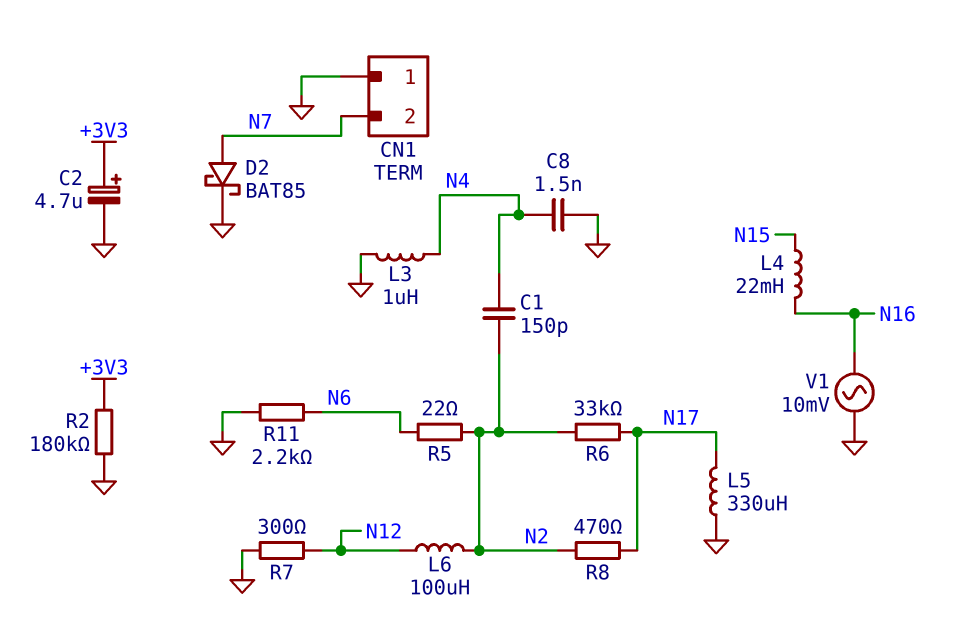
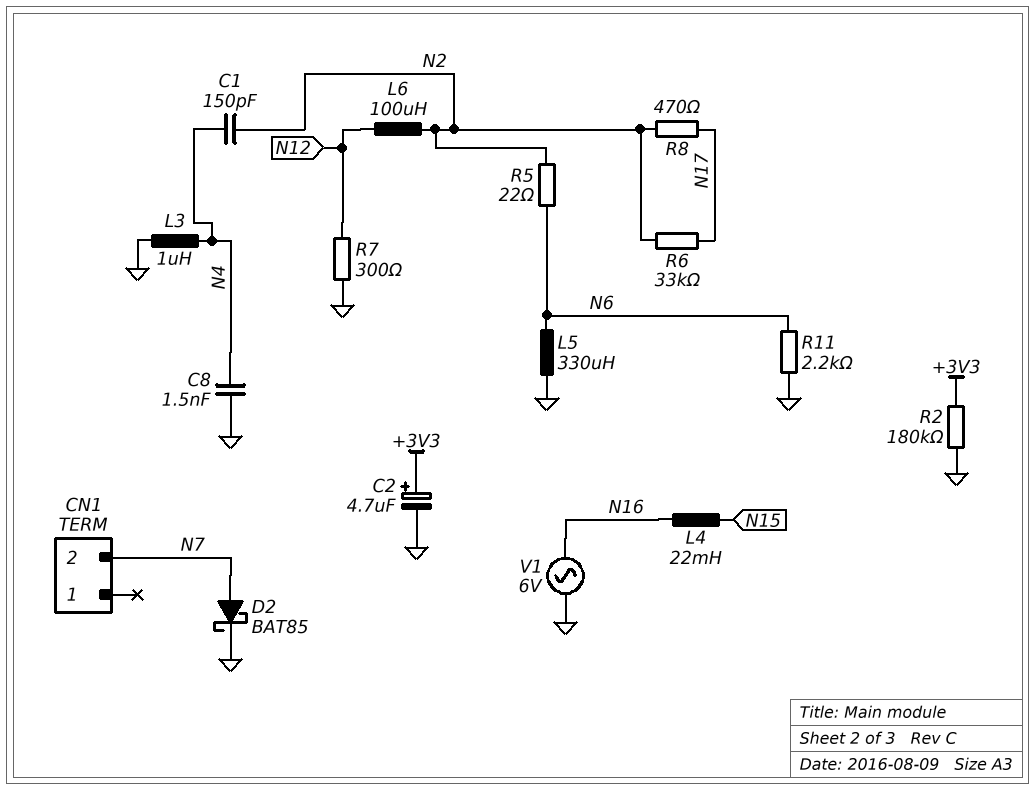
CN1 pin 1: GND -> none
L5: 330uH (GND, N17) -> 330uH (GND, N6)
V1: AC 10mV (GND, N16) -> AC 6V (GND, N16)

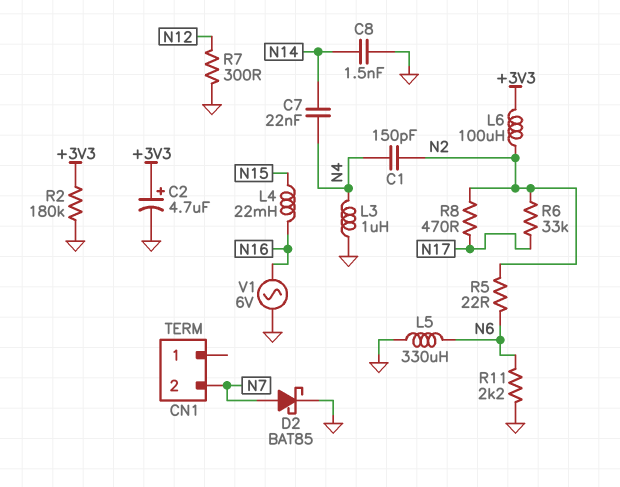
C7: none -> 22nF (N4, N14)
C8: 1.5nF (GND, N4) -> 1.5nF (GND, N14)
L6: 100uH (N2, N12) -> 100uH (+3V3, N2)

